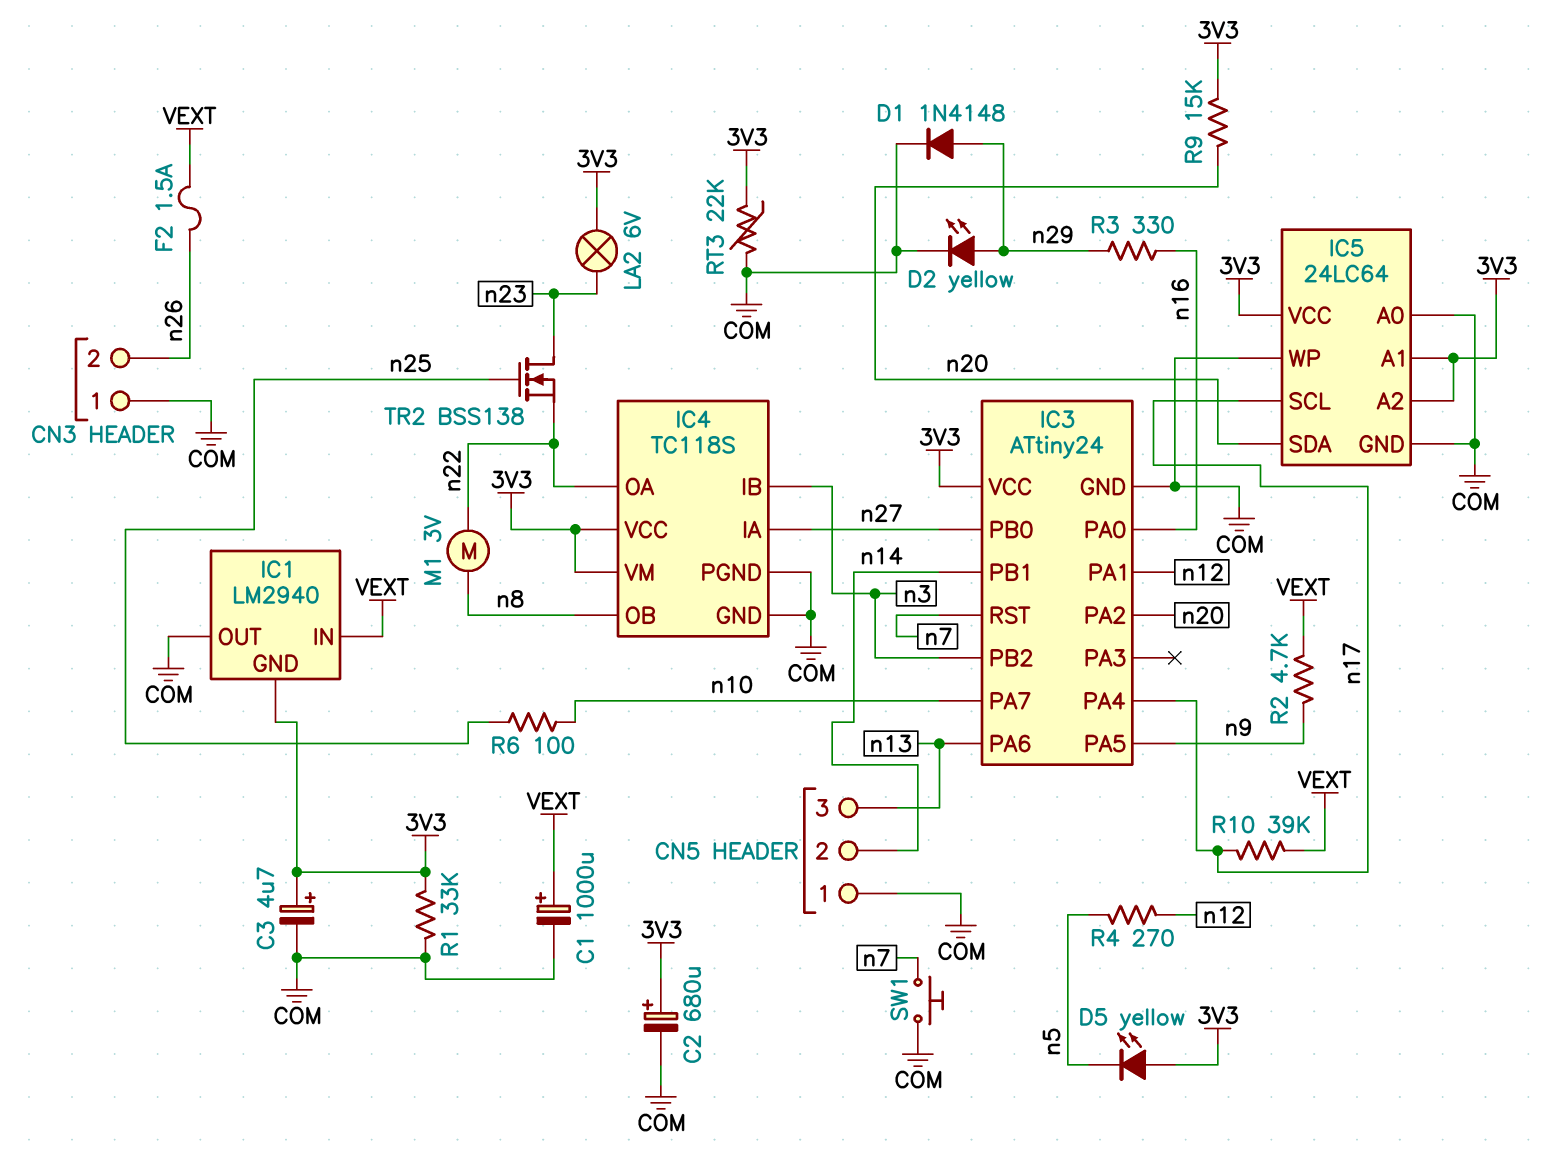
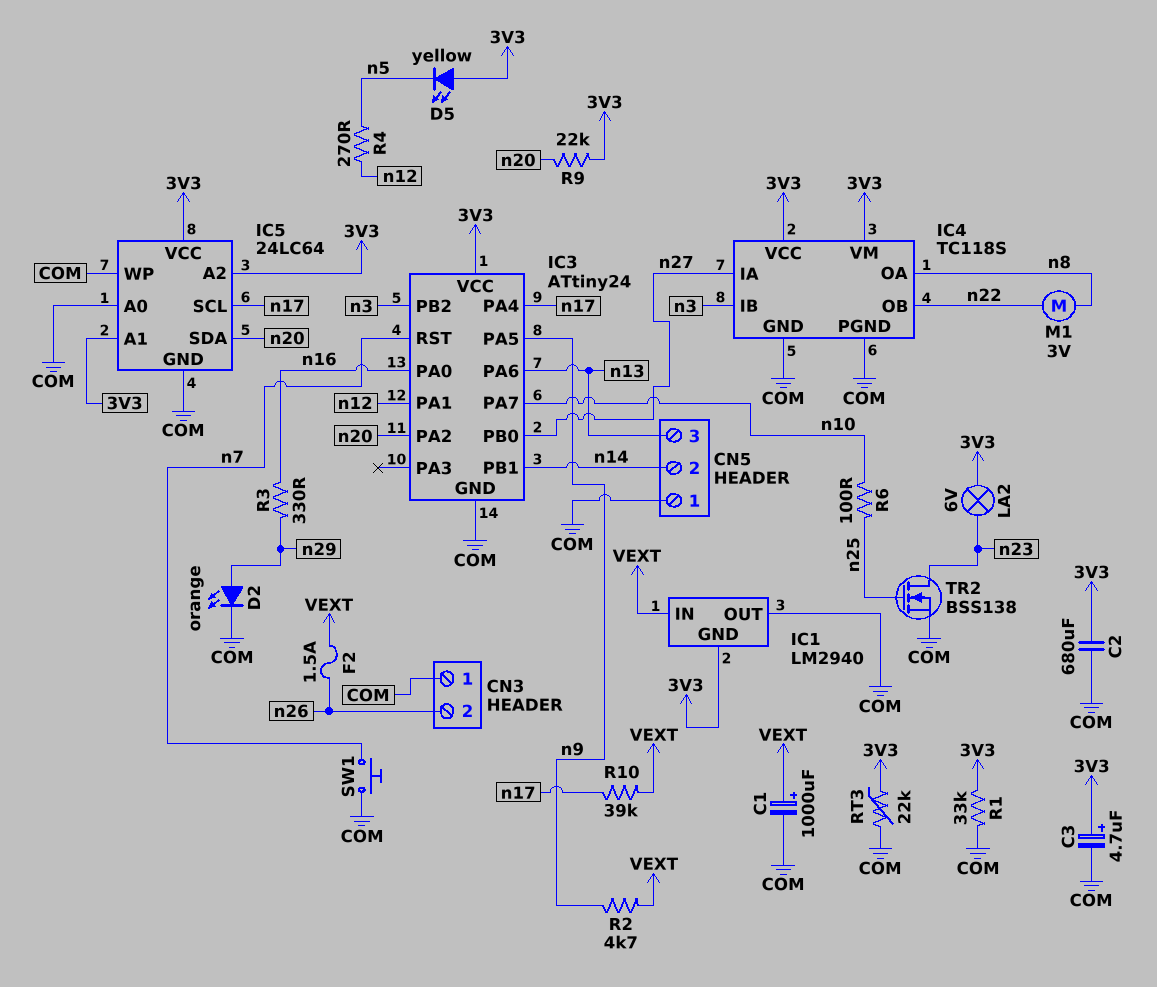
C2: 680uF (plus 3V3, minus COM) -> 680uF (3V3, COM)
D1: diode 1N4148 (A n29, K COM) -> none
D2: LED yellow (A n29, K COM) -> LED orange (A n29, K COM)
IC4 pin OA: n22 -> n8
IC4 pin OB: n8 -> n22
R9: 15k (3V3, n20) -> 22k (3V3, n20)
TR2: NMOS BSS138 (G n25, D n23, S n22) -> NMOS BSS138 (G n25, D n23, S COM)

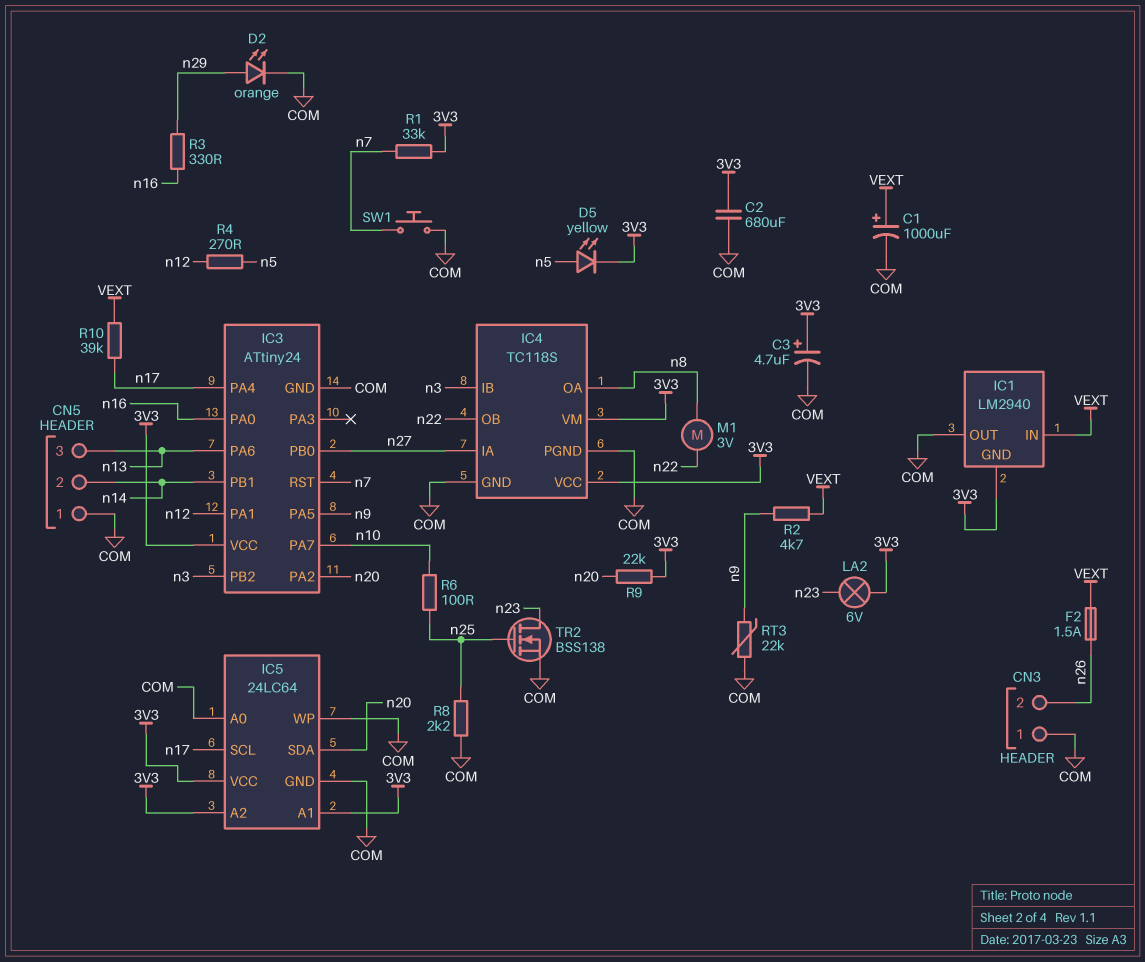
D5: LED yellow (A 3V3, K n5) -> LED yellow (A n5, K 3V3)
R1: 33k (3V3, COM) -> 33k (3V3, n7)
R8: none -> 2.2k (COM, n25)
RT3: 22k (3V3, COM) -> 22k (COM, n9)

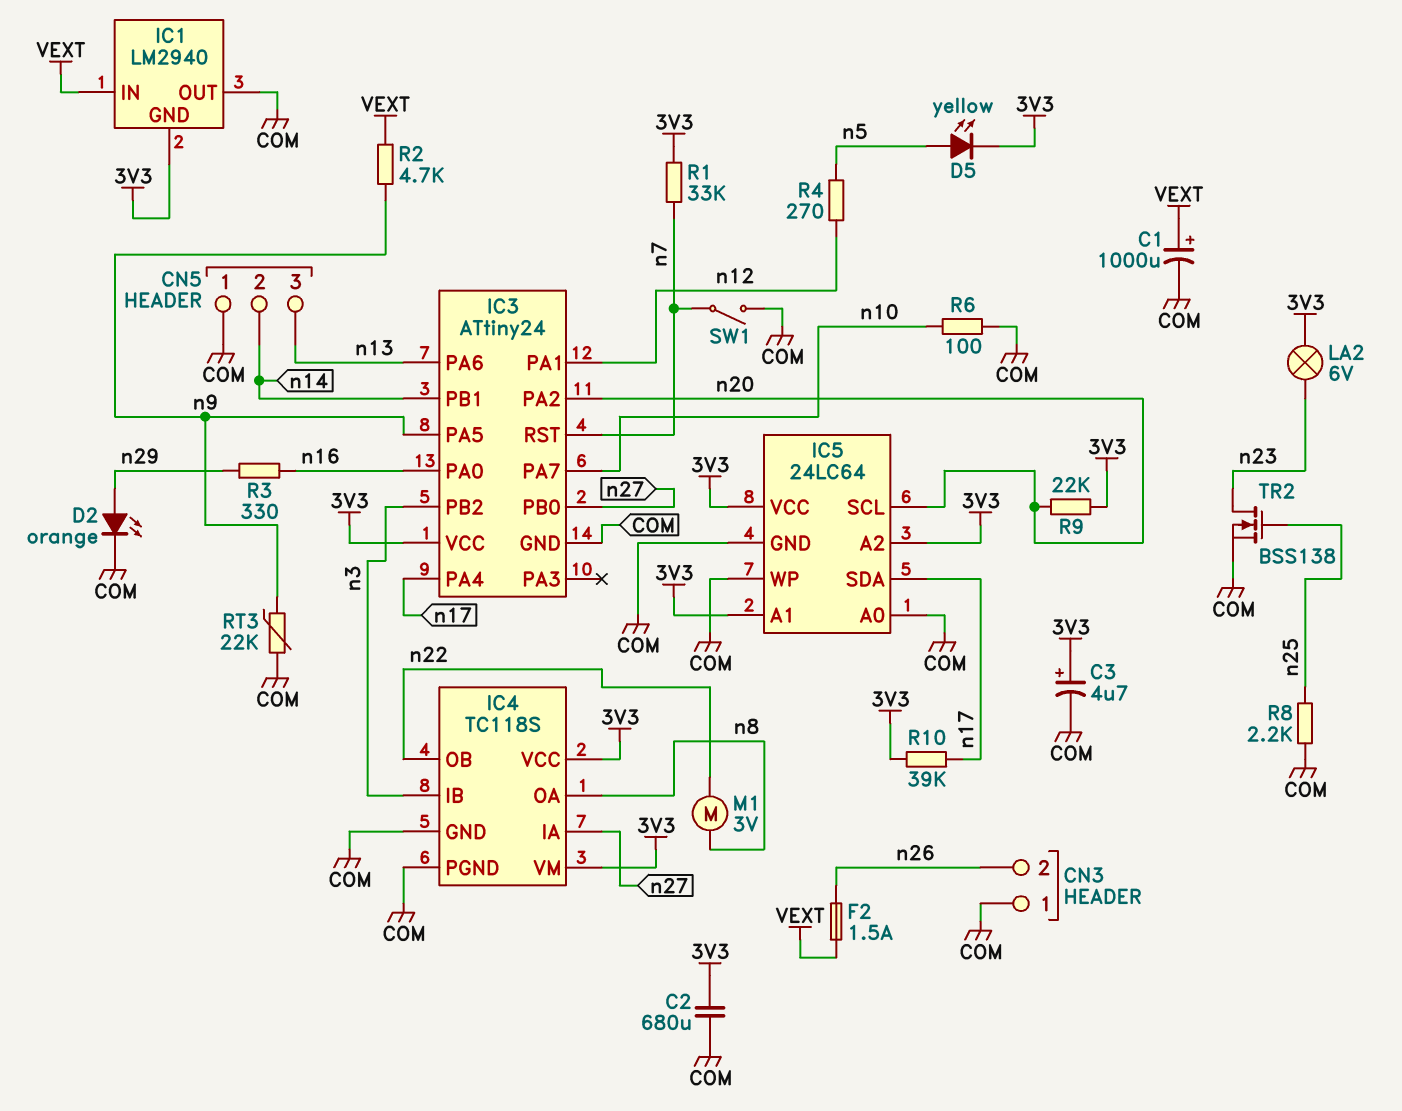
IC5 pin SCL: n17 -> n20
IC5 pin SDA: n20 -> n17
R6: 100 (n10, n25) -> 100 (COM, n10)
R10: 39k (VEXT, n17) -> 39k (3V3, n17)
SW1: button (COM, n7) -> switch (COM, n7)

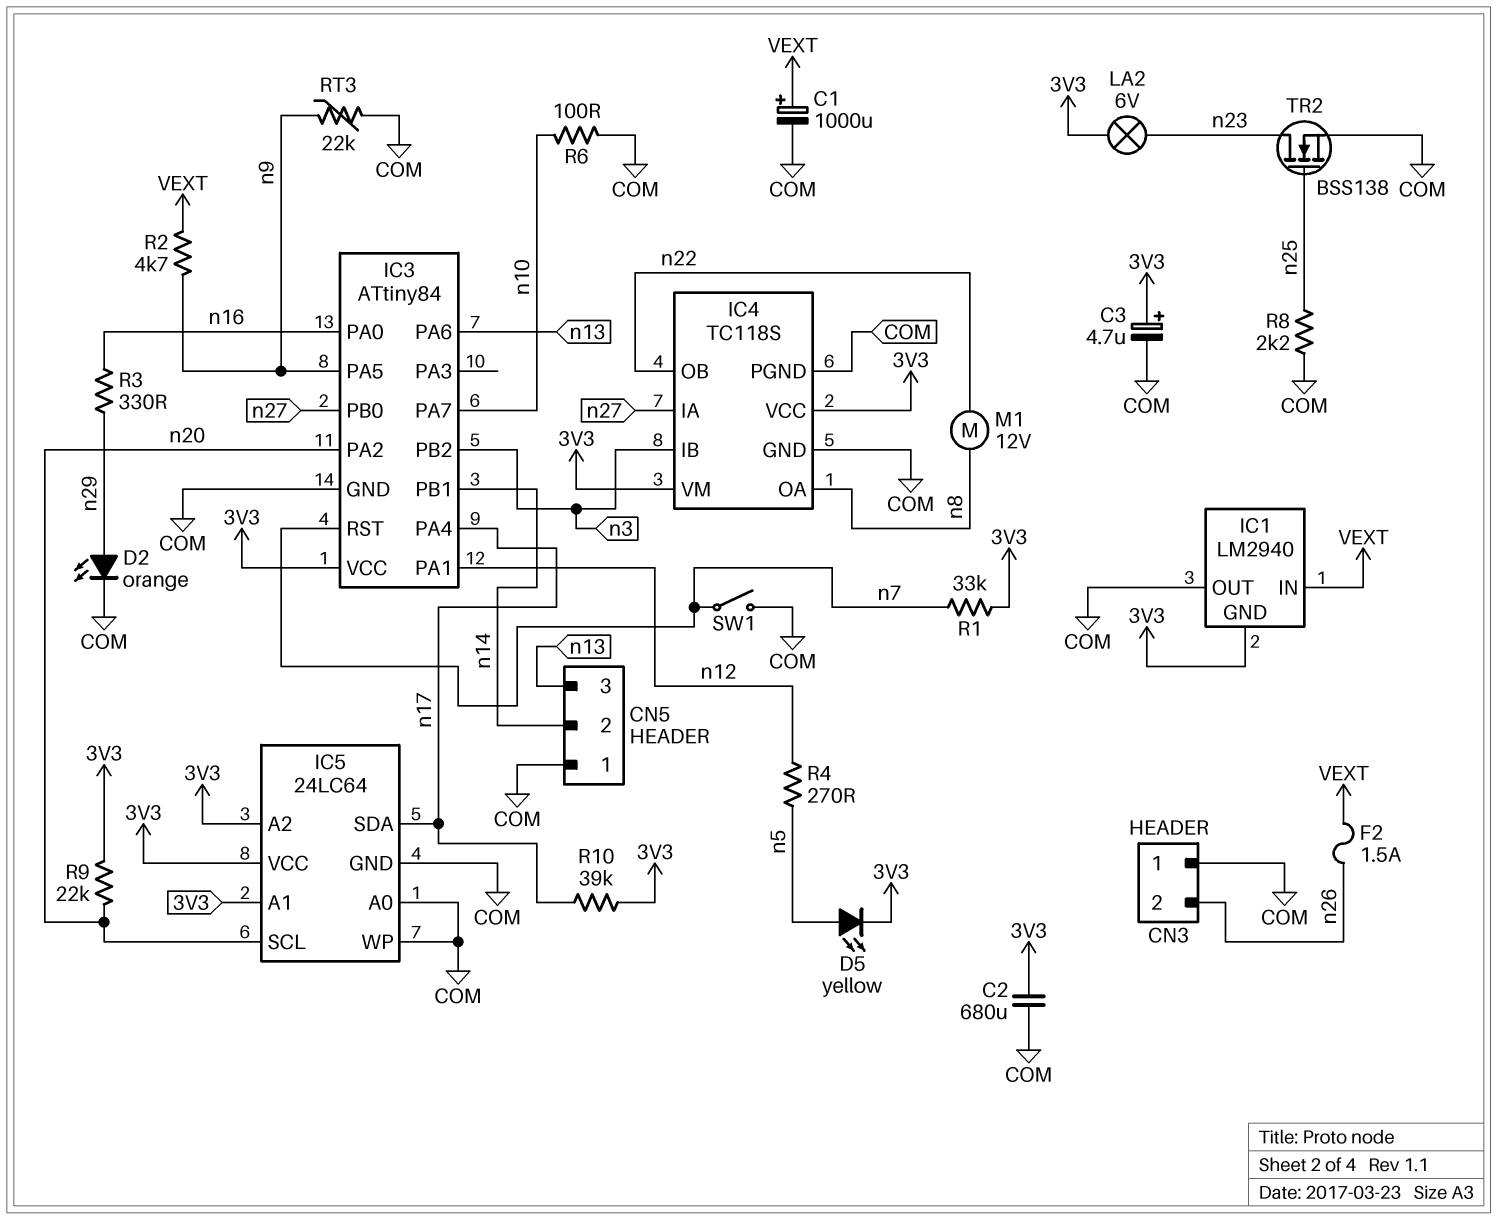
IC3: ATtiny24 -> ATtiny84
M1: motor 3V (n8, n22) -> motor 12V (n8, n22)

